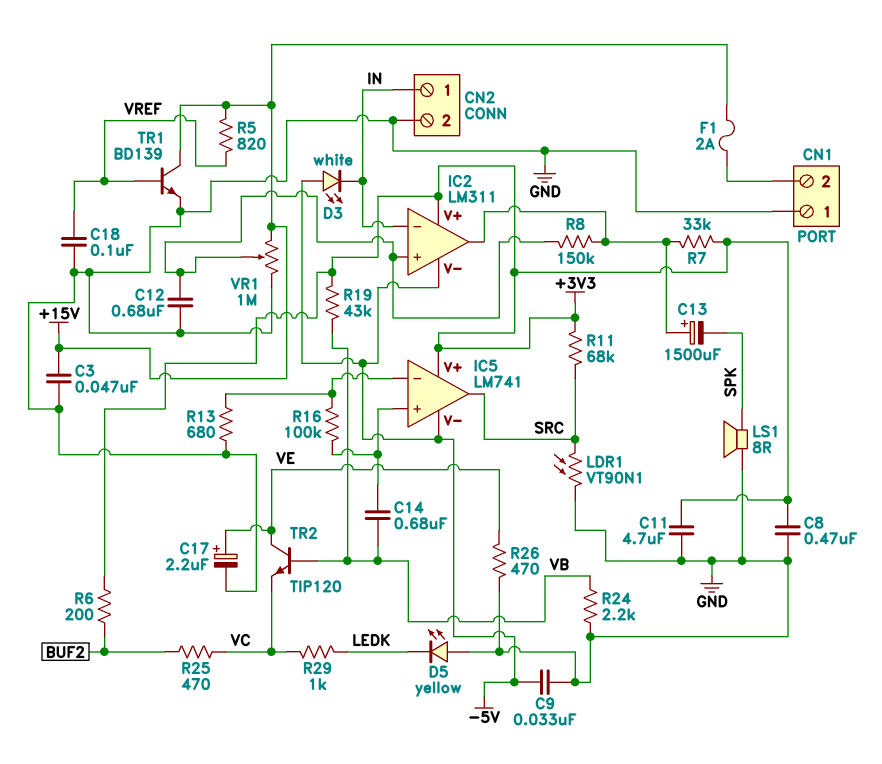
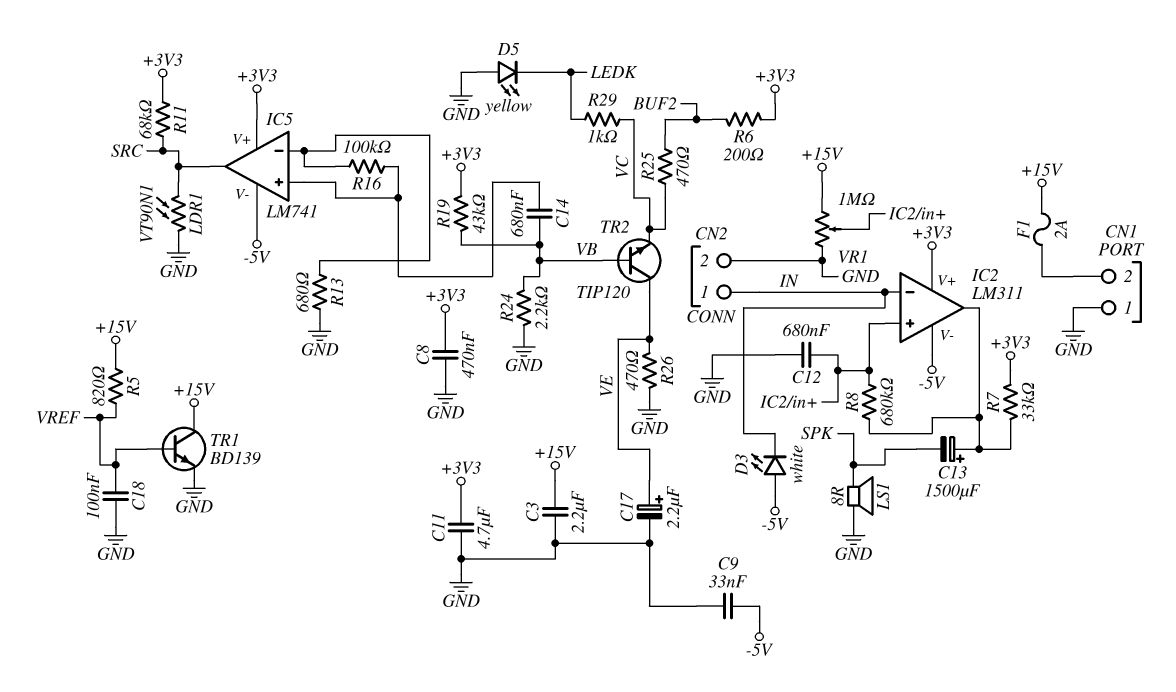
C3: 47nF (+15V, GND) -> 2.2uF (+15V, GND)
R8: 150k (IC2/in+, IC2/out) -> 680k (IC2/in+, IC2/out)

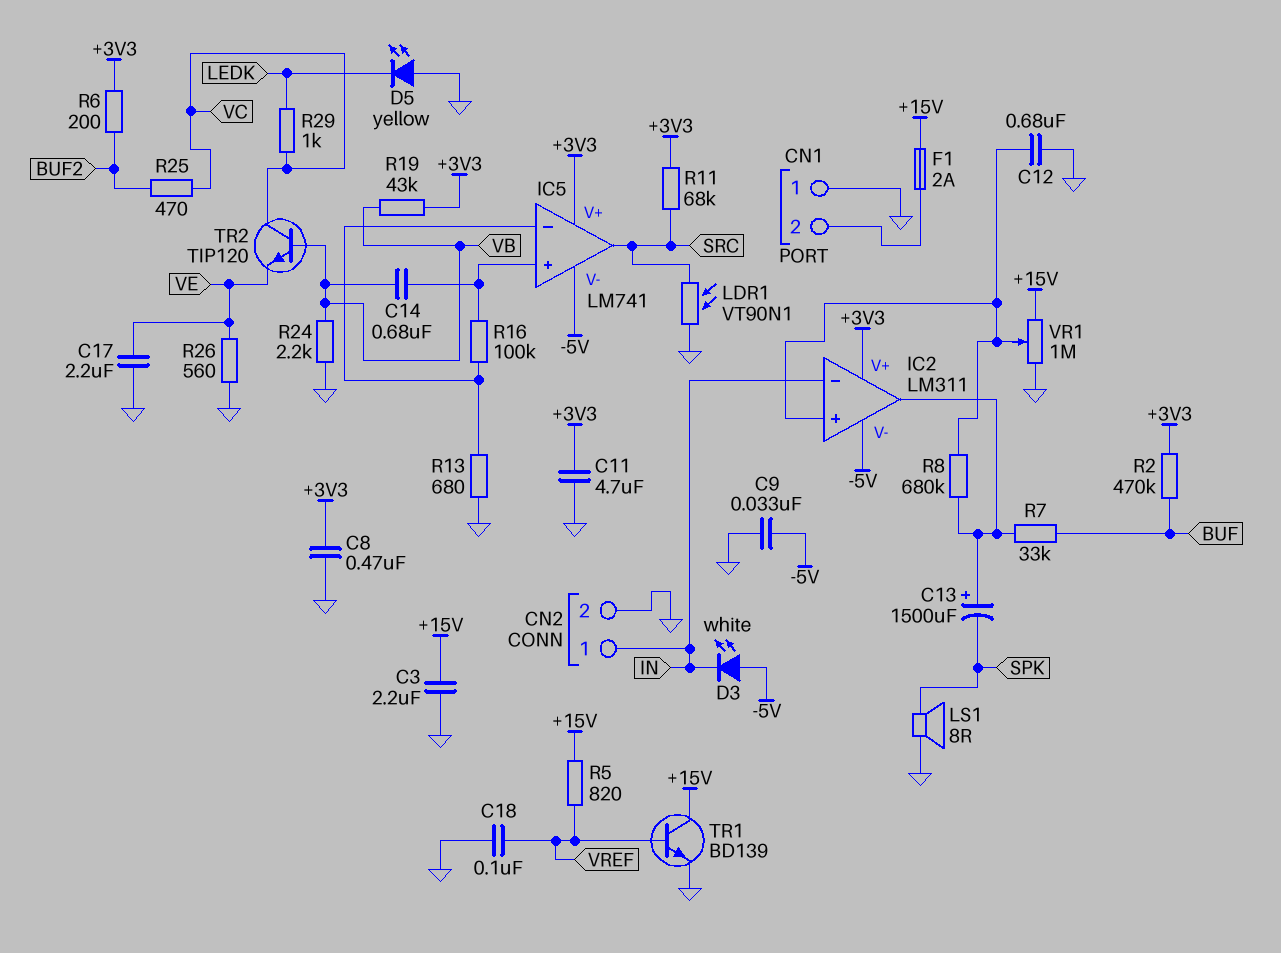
C17: 2.2uF (plus VE, minus GND) -> 2.2uF (GND, VE)
R2: none -> 470k (+3V3, BUF)
R7: 33k (+3V3, IC2/out) -> 33k (BUF, IC2/out)
R26: 470 (GND, VE) -> 560 (GND, VE)
TR2: NPN TIP120 (B VB, C VE, E VC) -> NPN TIP120 (B VB, C VC, E VE)

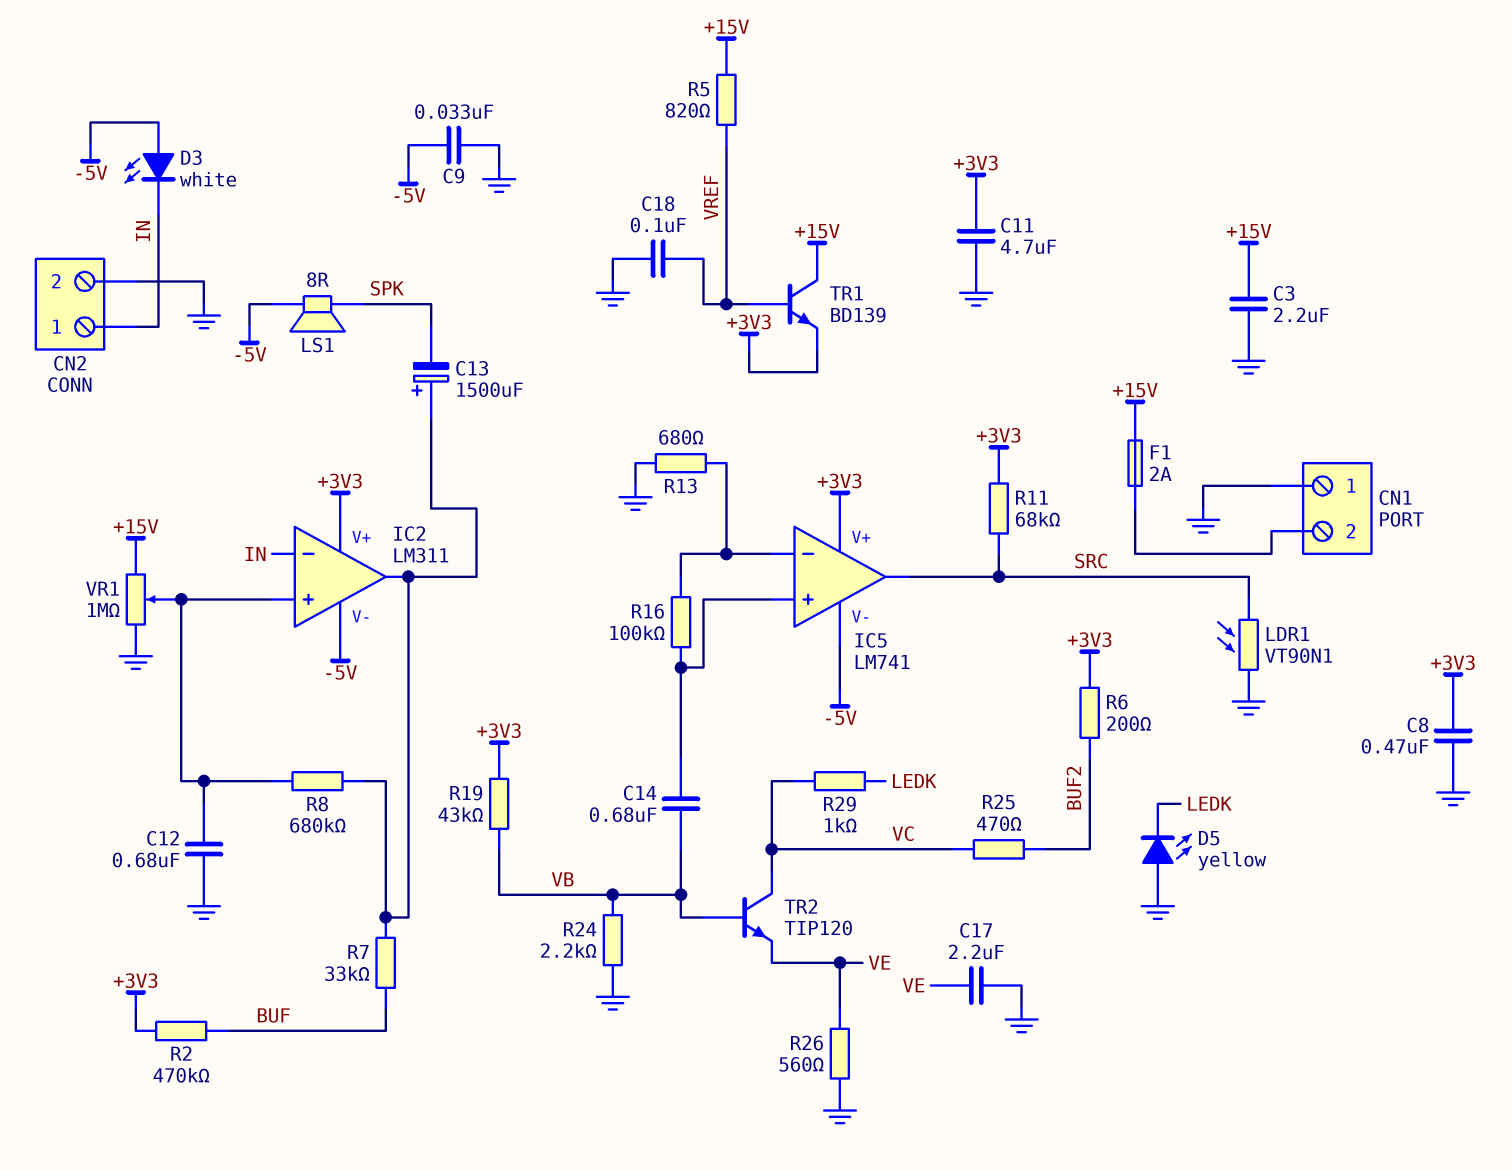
LS1: speaker 8R (GND, SPK) -> speaker 8R (-5V, SPK)
TR1: NPN BD139 (B VREF, C +15V, E GND) -> NPN BD139 (B VREF, C +15V, E +3V3)

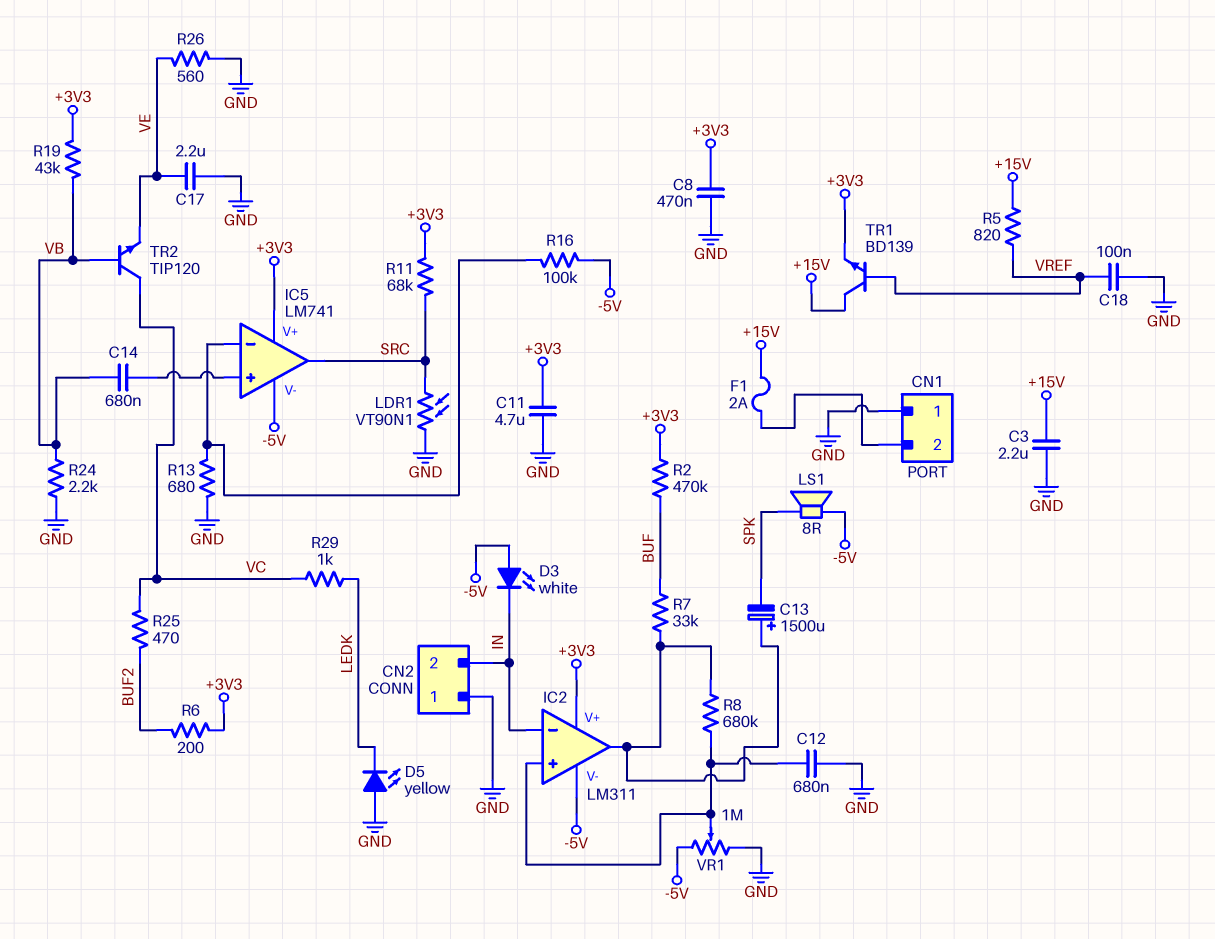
C9: 33nF (-5V, GND) -> none
CN2 pin 1: IN -> GND
CN2 pin 2: GND -> IN
R16: 100k (IC5/in+, IC5/in-) -> 100k (-5V, IC5/in-)
VR1: 1M (+15V, GND, wiper IC2/in+) -> 1M (-5V, GND, wiper IC2/in+)

